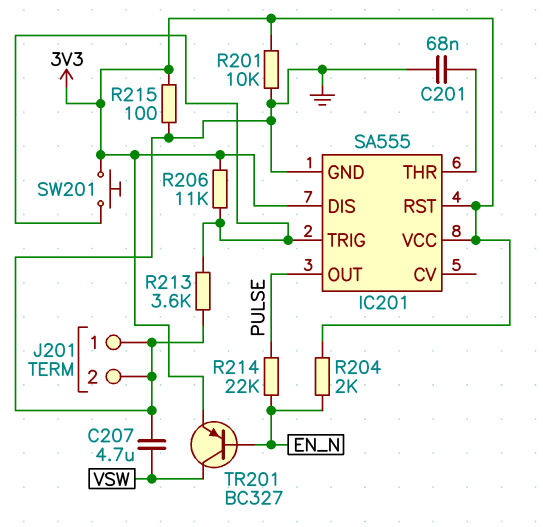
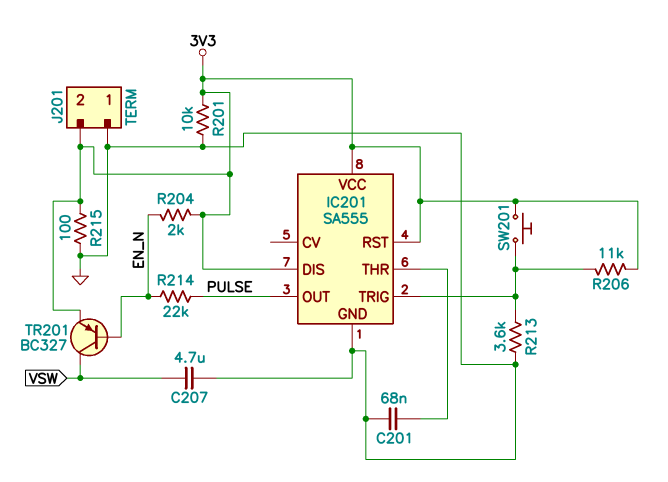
J201 pin 2: GND -> 3V3

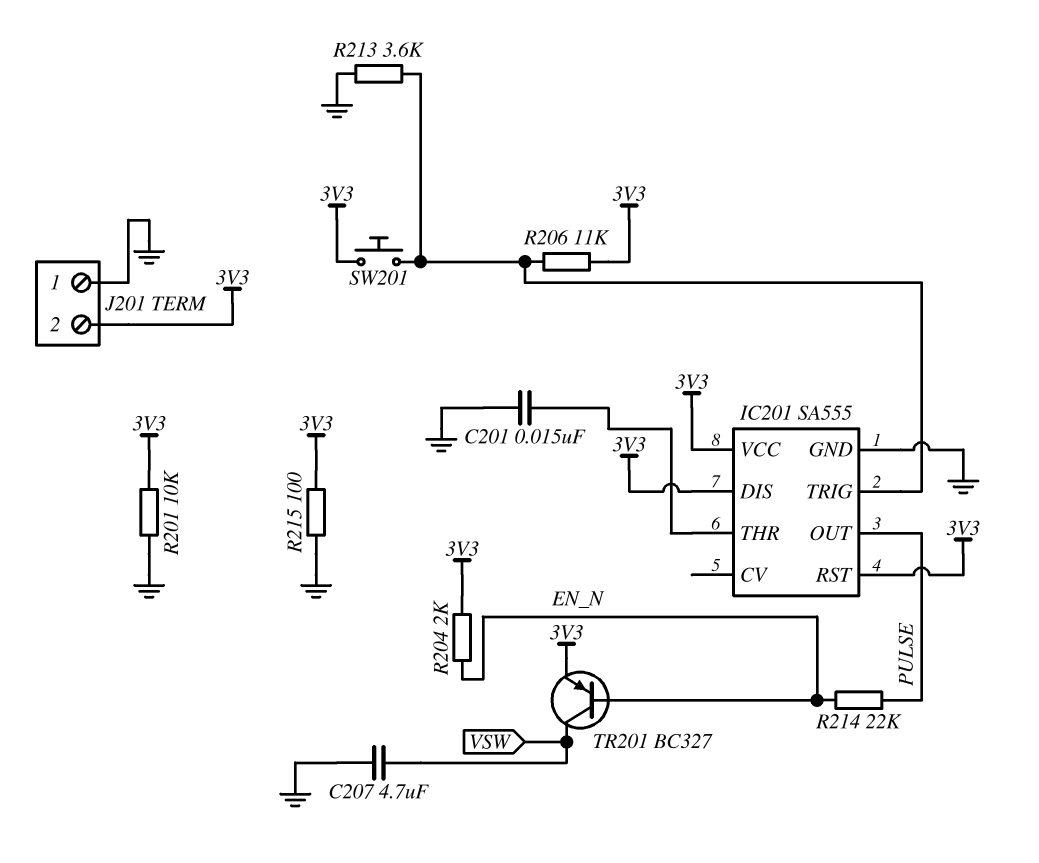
C201: 68nF (GND, IC201/THR) -> 15nF (GND, IC201/THR)

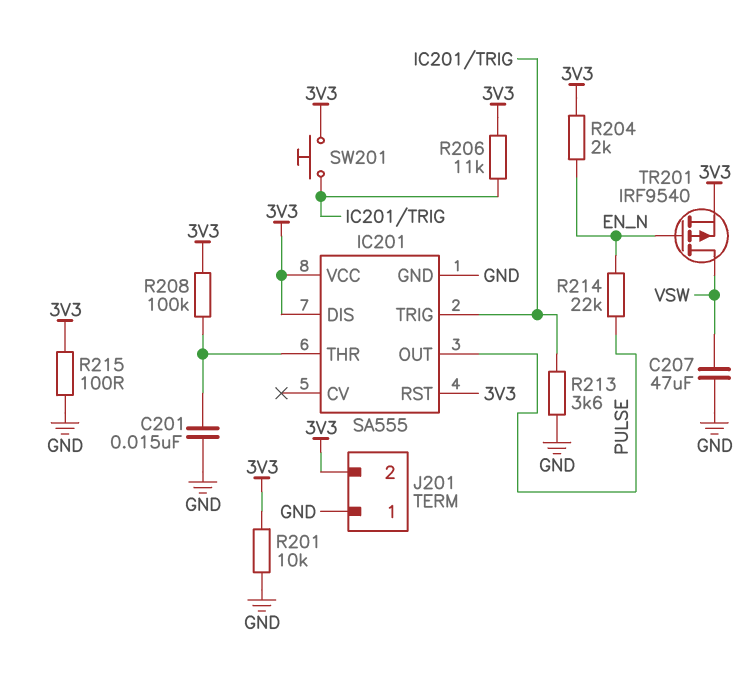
C207: 4.7uF (GND, VSW) -> 47uF (GND, VSW)
R208: none -> 100k (3V3, IC201/THR)
TR201: PNP BC327 (B EN_N, C VSW, E 3V3) -> PMOS IRF9540 (G EN_N, D VSW, S 3V3)

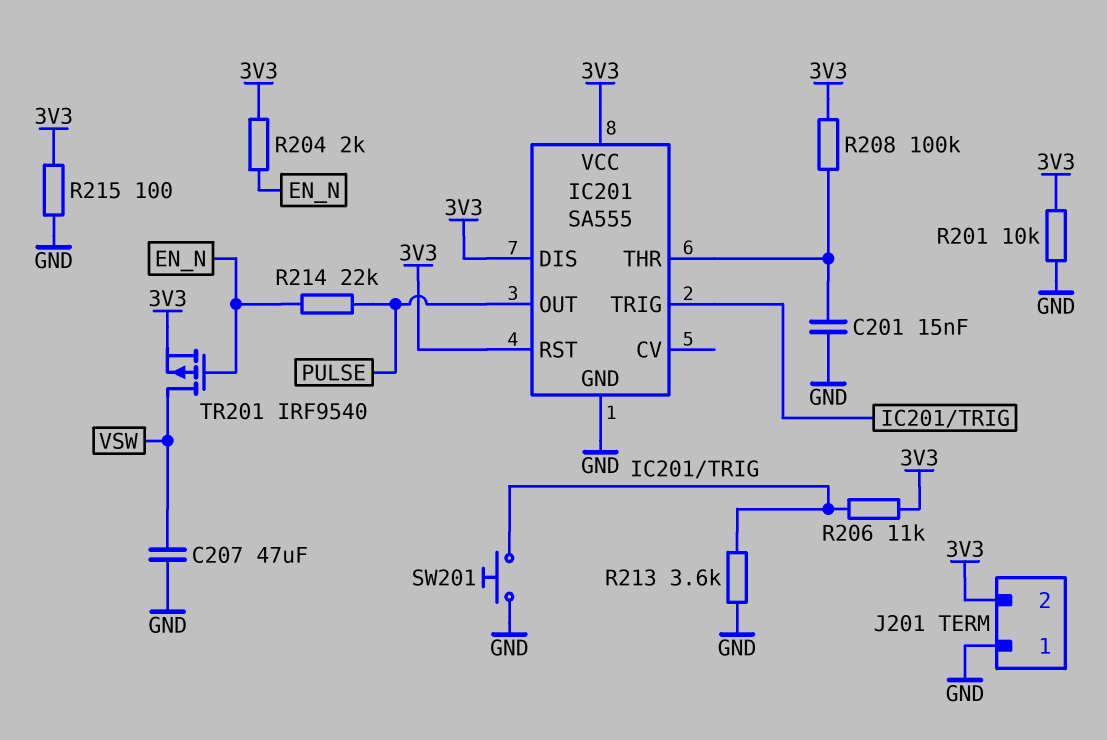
SW201: button (3V3, IC201/TRIG) -> button (GND, IC201/TRIG)

